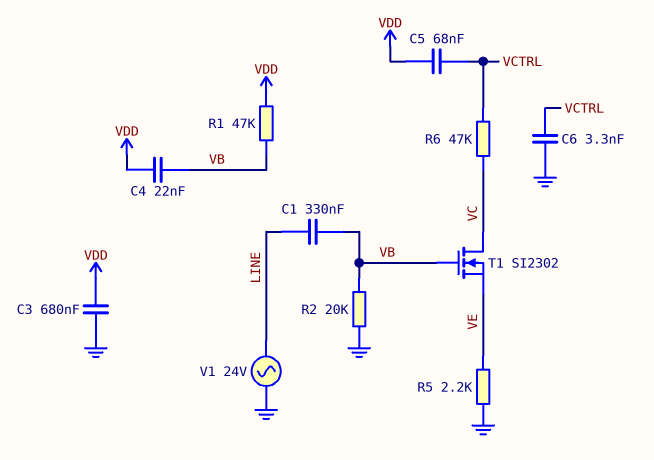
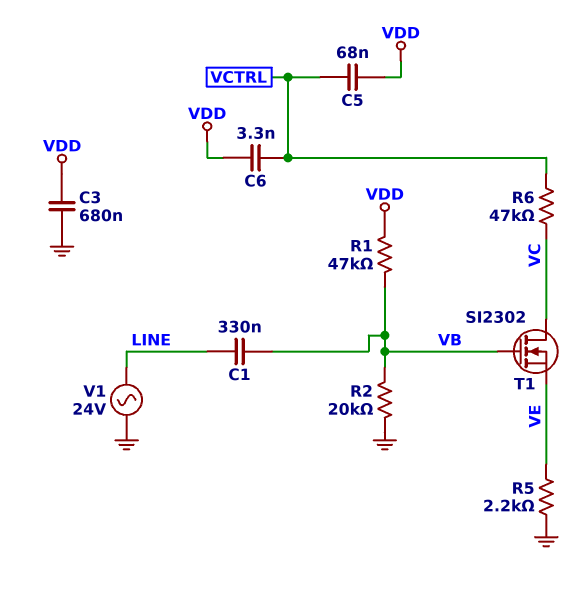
C4: 22nF (VB, VDD) -> none
C6: 3.3nF (GND, VCTRL) -> 3.3nF (VCTRL, VDD)

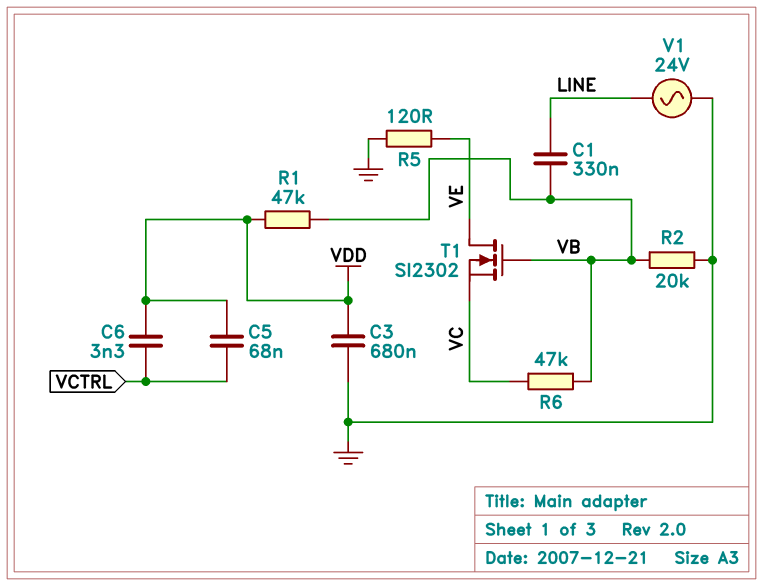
R5: 2.2k (GND, VE) -> 120 (GND, VE)
R6: 47k (VC, VCTRL) -> 47k (VB, VC)
T1: NMOS SI2302 (G VB, D VC, S VE) -> NMOS SI2302 (G VB, D VE, S VC)

